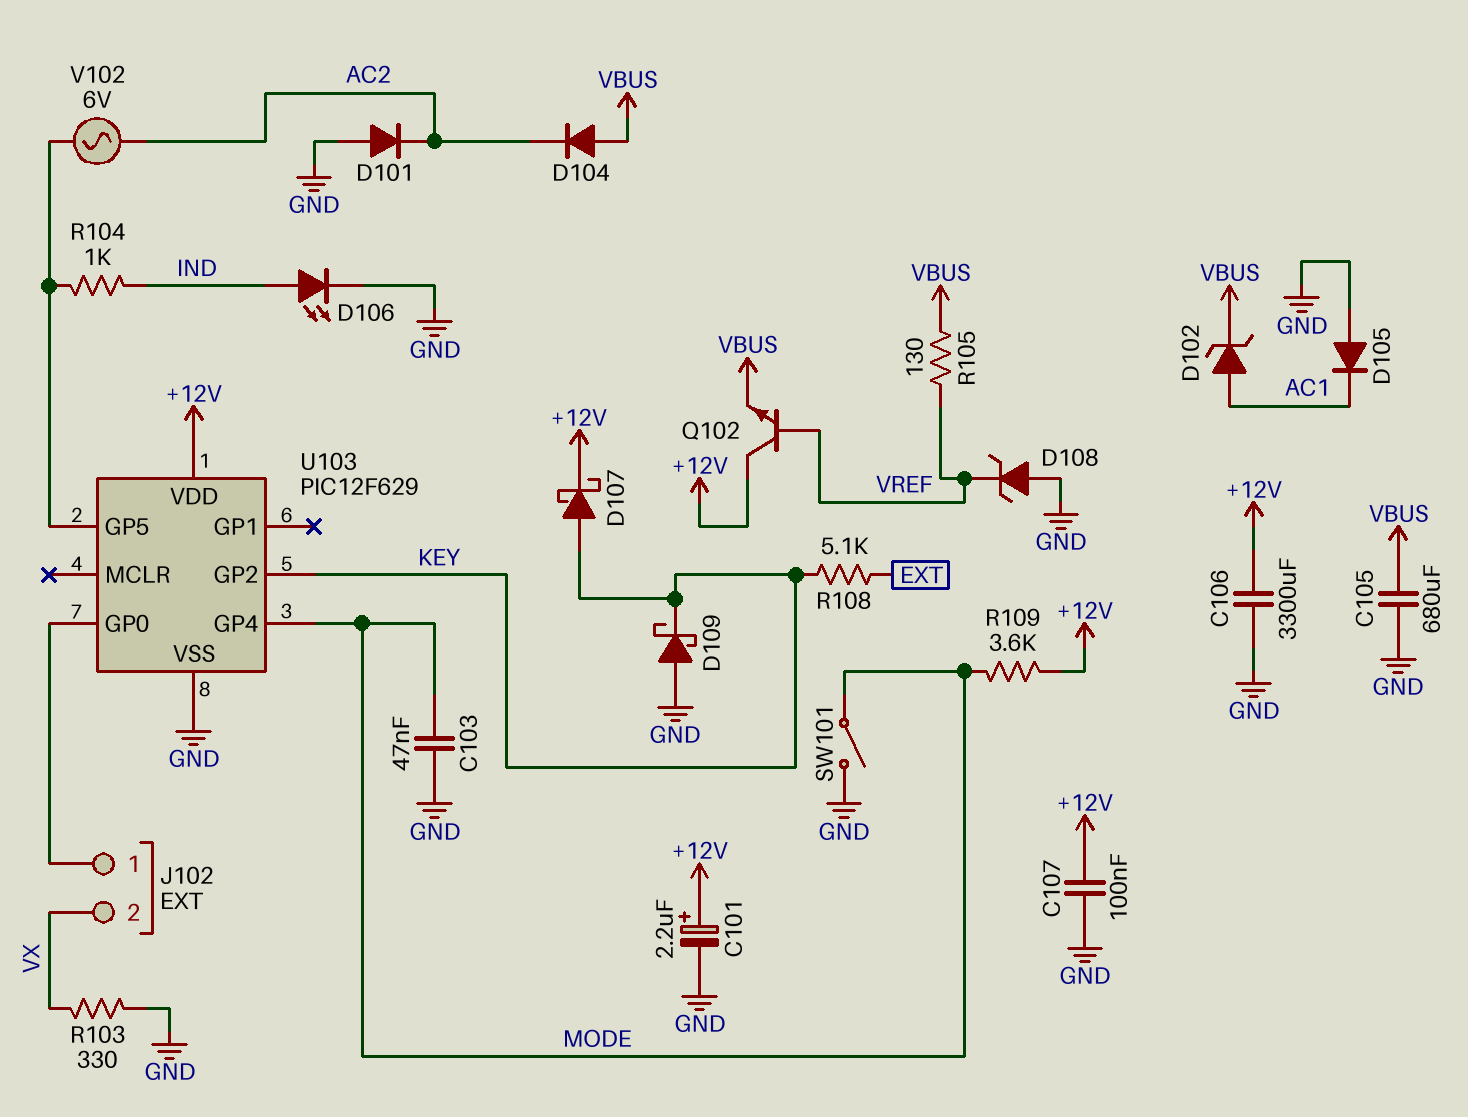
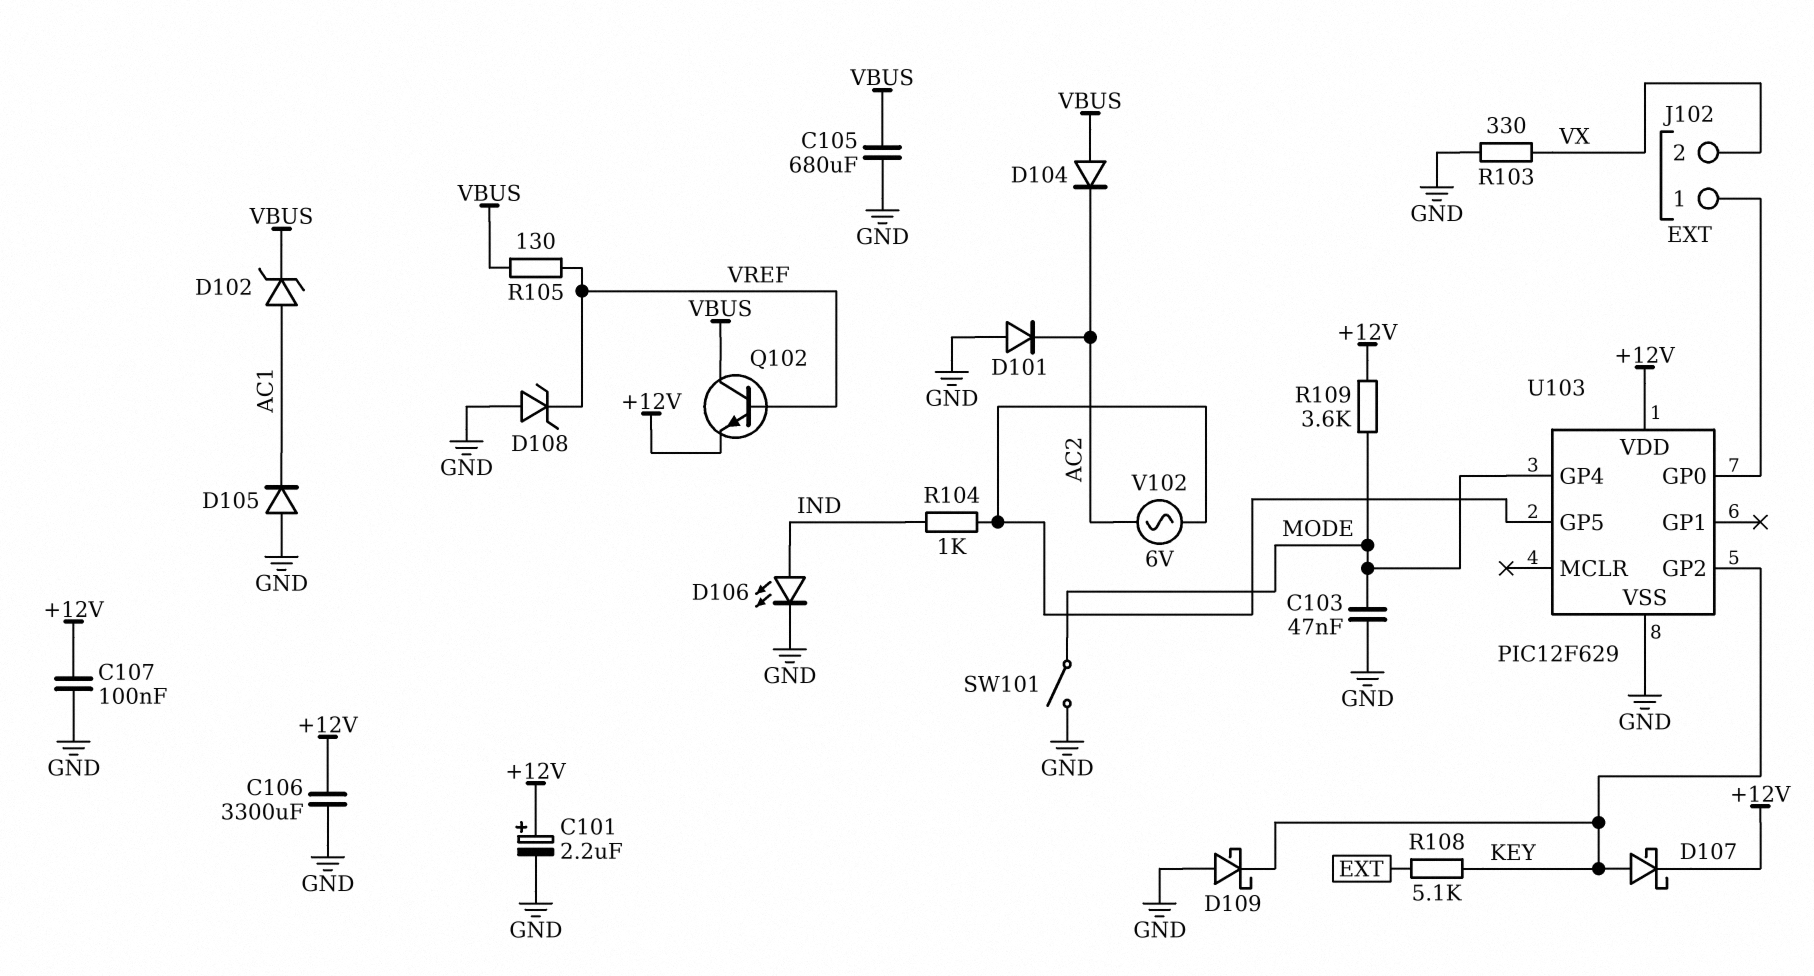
Q102: NPN (B VREF, C +12V, E VBUS) -> NPN (B VREF, C VBUS, E +12V)

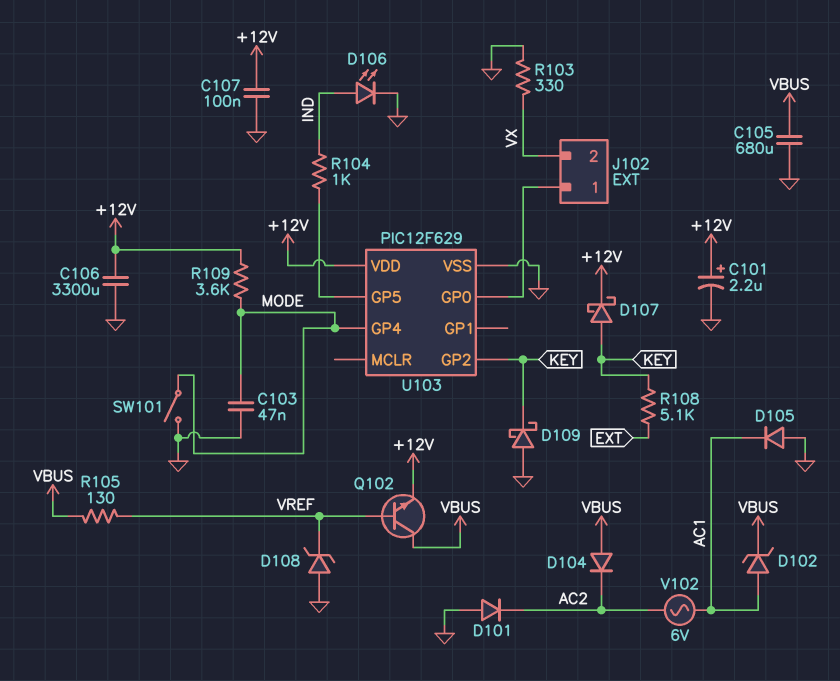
V102: AC 6V (AC2, U103/GP5) -> AC 6V (AC1, AC2)

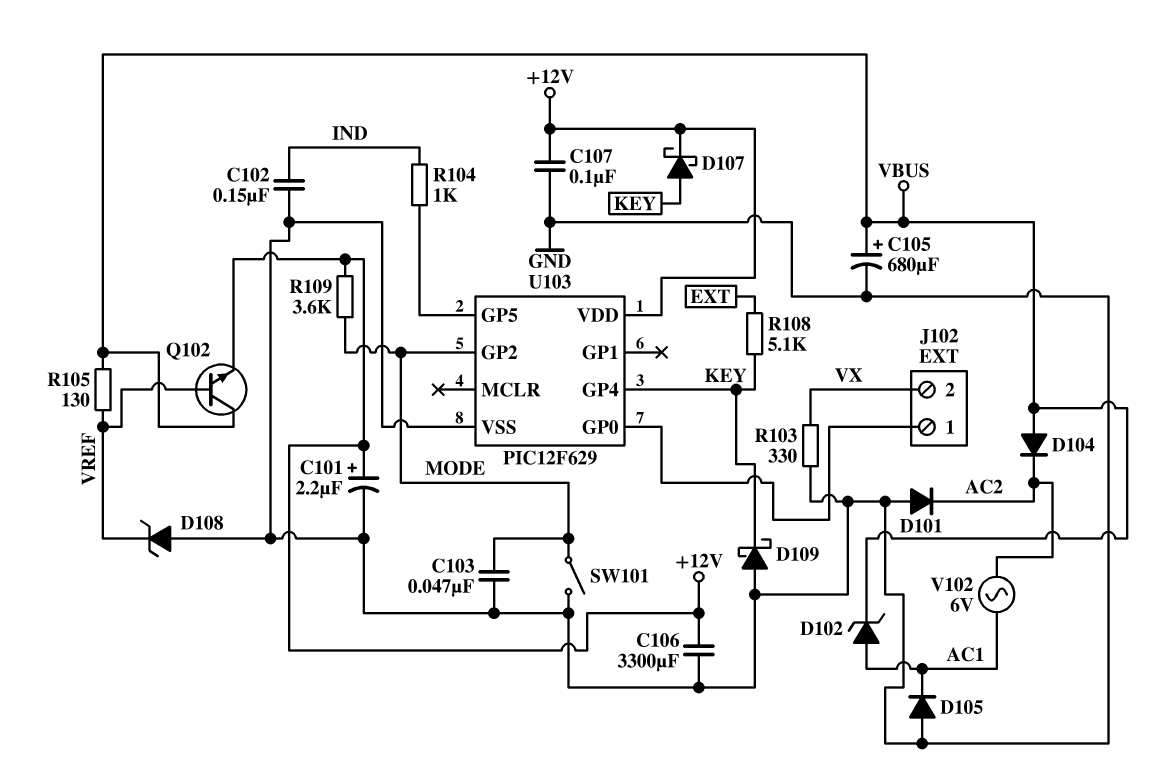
C102: none -> 150nF (GND, IND)
C105: 680uF (GND, VBUS) -> 680uF (plus VBUS, minus GND)
D106: LED (A IND, K GND) -> none
U103 pin GP2: KEY -> MODE
U103 pin GP4: MODE -> KEY

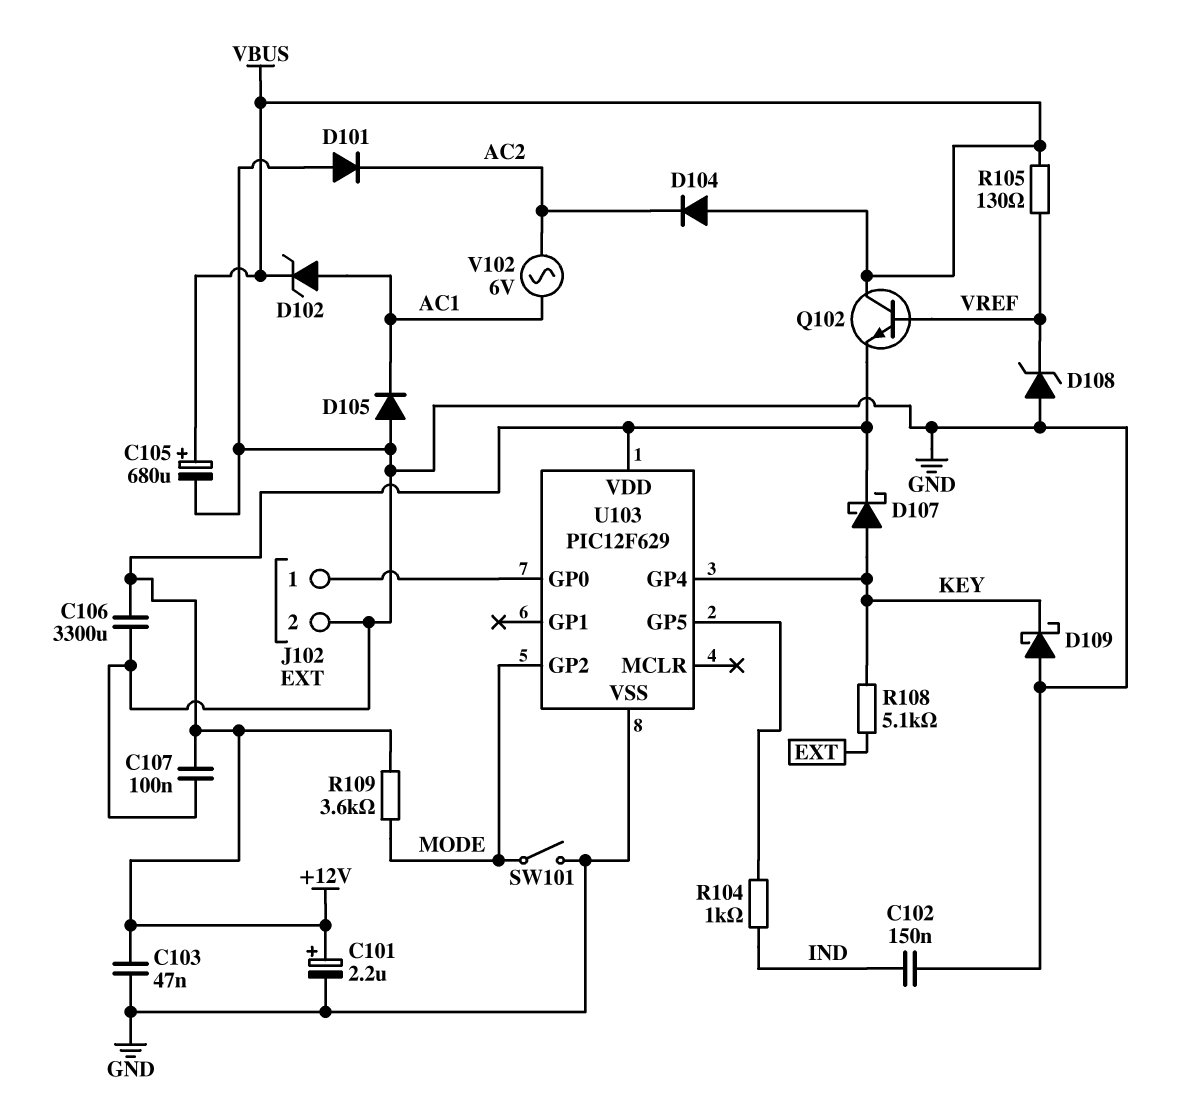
C103: 47nF (GND, MODE) -> 47nF (+12V, GND)
J102 pin 2: VX -> GND
R103: 330 (GND, VX) -> none

